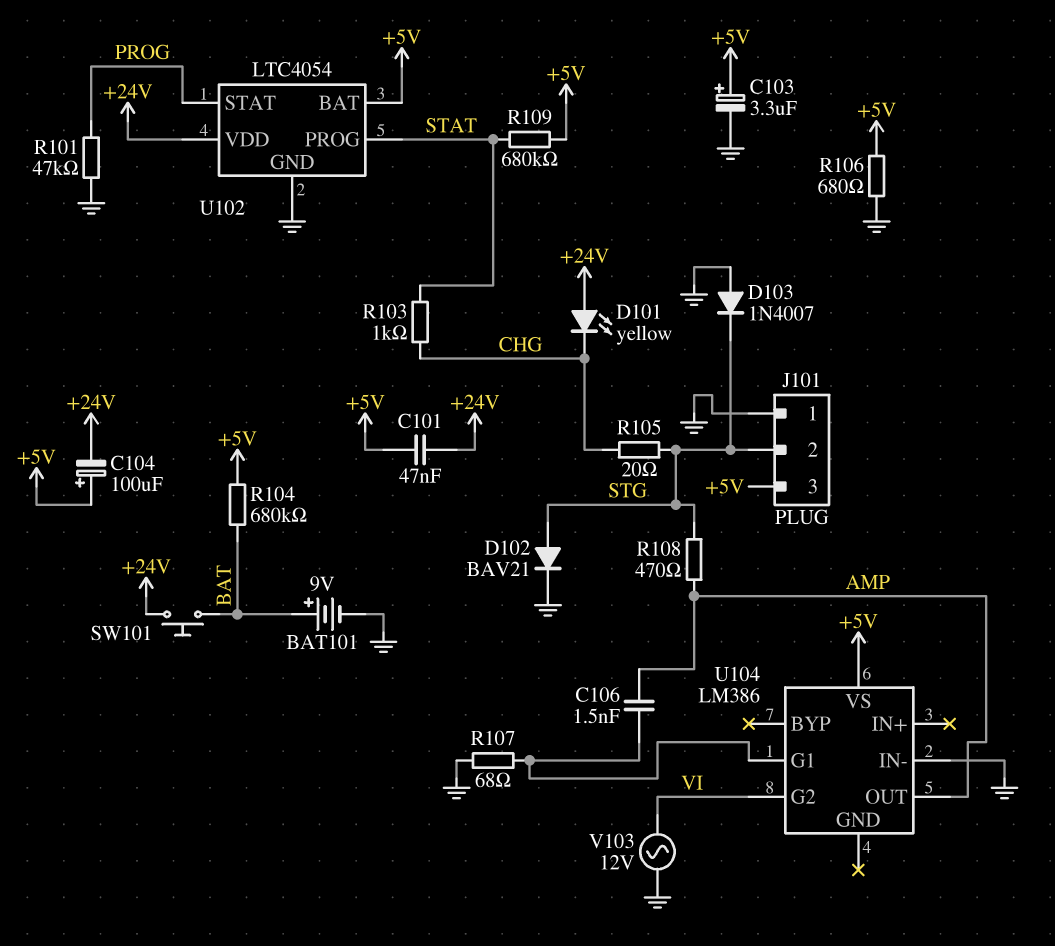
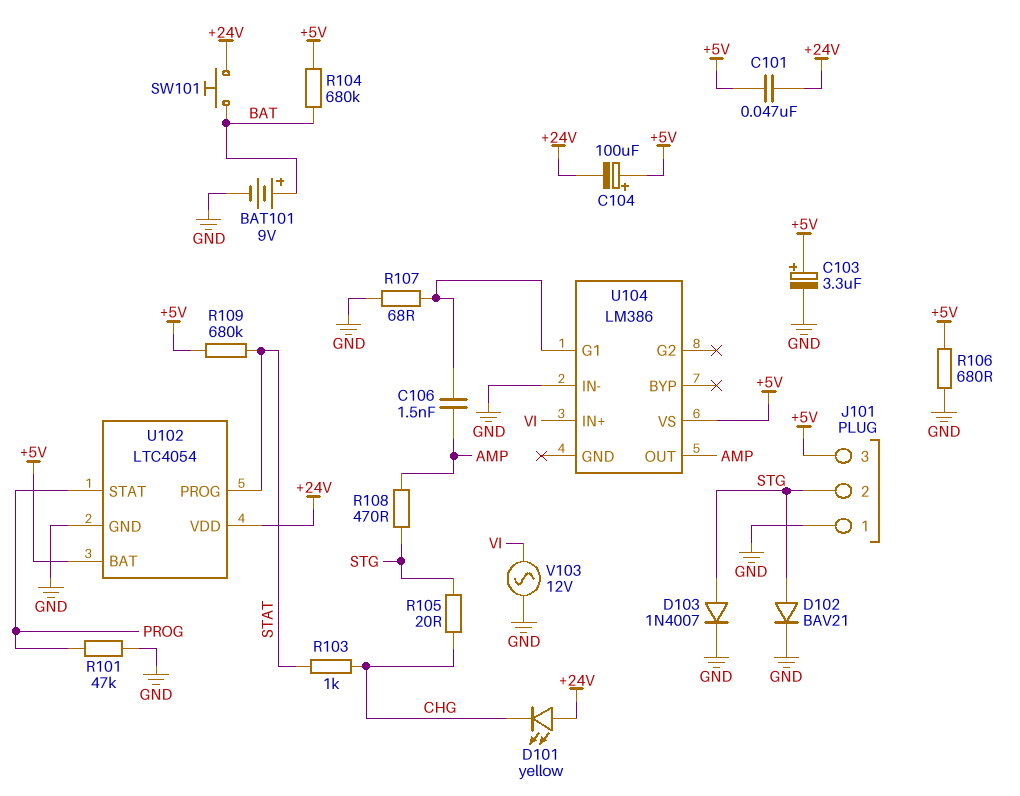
D103: diode 1N4007 (A GND, K STG) -> diode 1N4007 (A STG, K GND)
U104 pin G2: VI -> none
U104 pin IN+: none -> VI

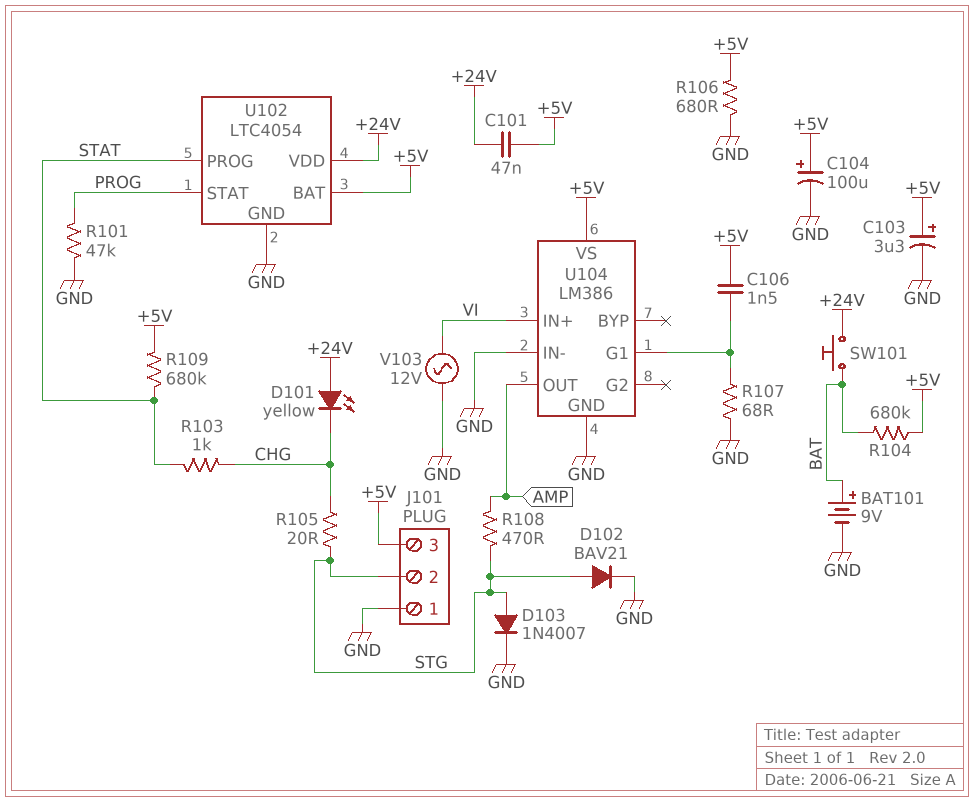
C104: 100uF (plus +5V, minus +24V) -> 100uF (plus +5V, minus GND)
C106: 1.5nF (AMP, U104/G1) -> 1.5nF (+5V, U104/G1)
U104 pin GND: none -> GND

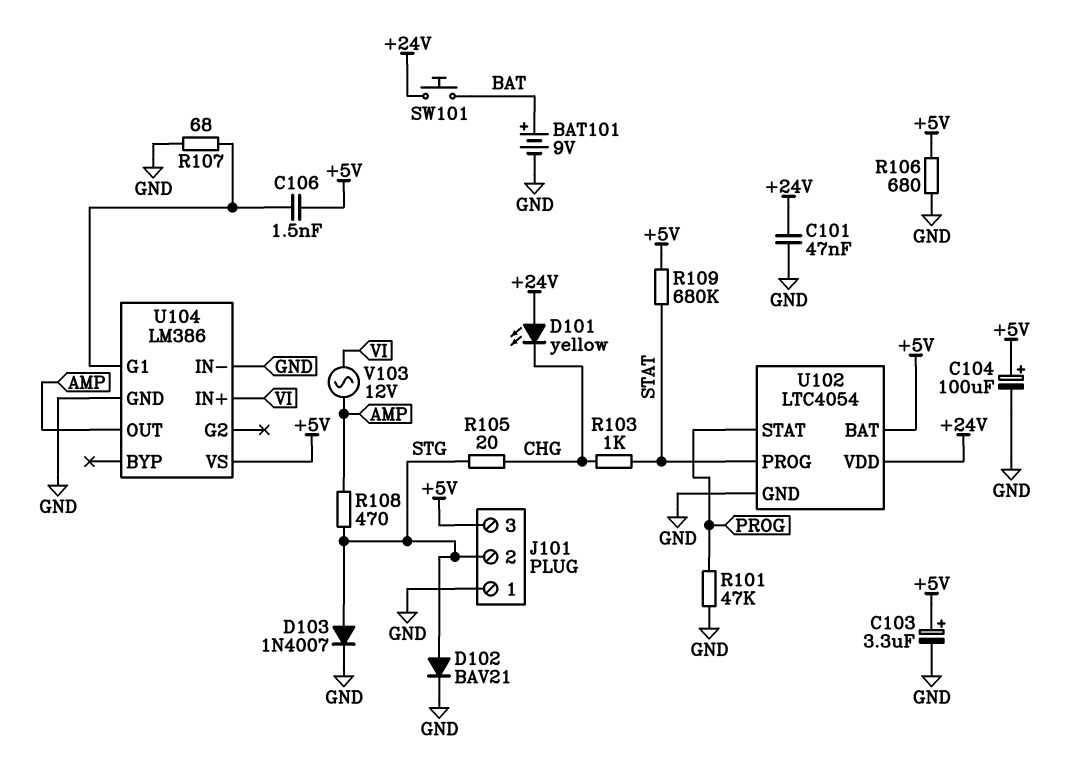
C101: 47nF (+5V, +24V) -> 47nF (+24V, GND)
R104: 680k (+5V, BAT) -> none
V103: AC 12V (GND, VI) -> AC 12V (AMP, VI)

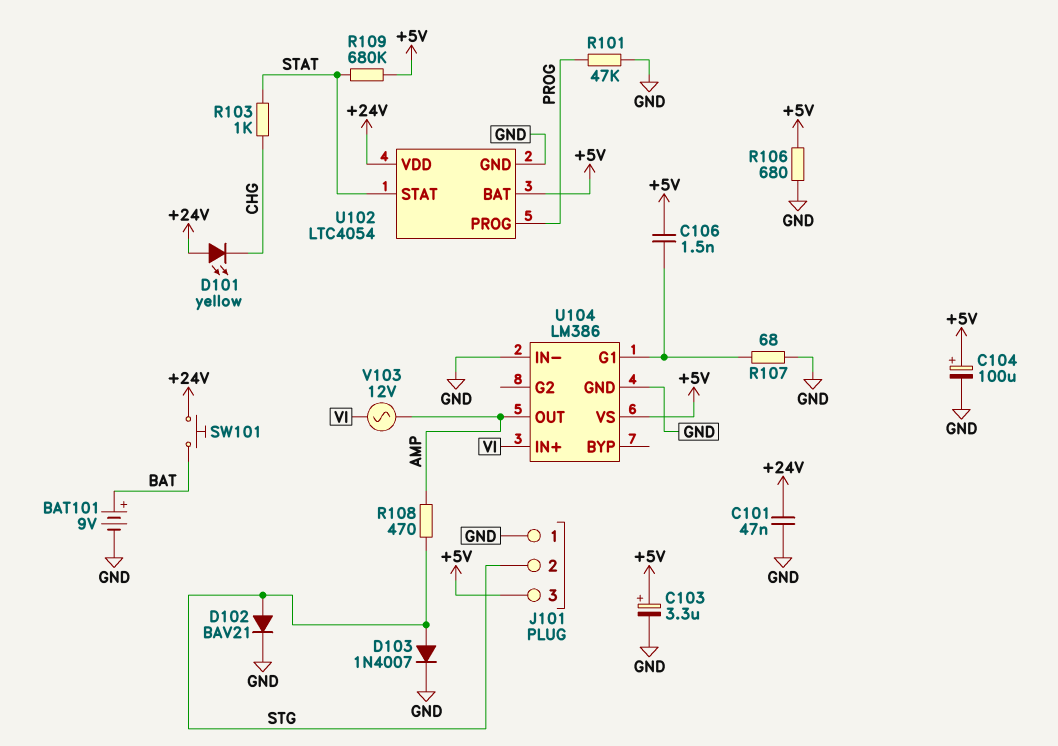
R105: 20 (CHG, STG) -> none
U102 pin PROG: STAT -> PROG
U102 pin STAT: PROG -> STAT

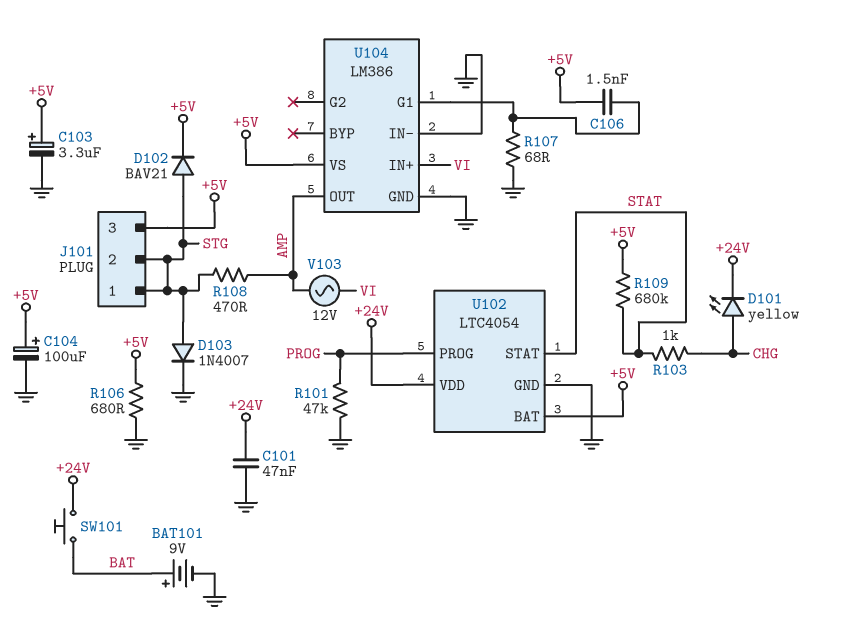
D101: LED yellow (A +24V, K CHG) -> LED yellow (A CHG, K +24V)
D102: diode BAV21 (A STG, K GND) -> diode BAV21 (A STG, K +5V)
J101 pin 1: GND -> STG

